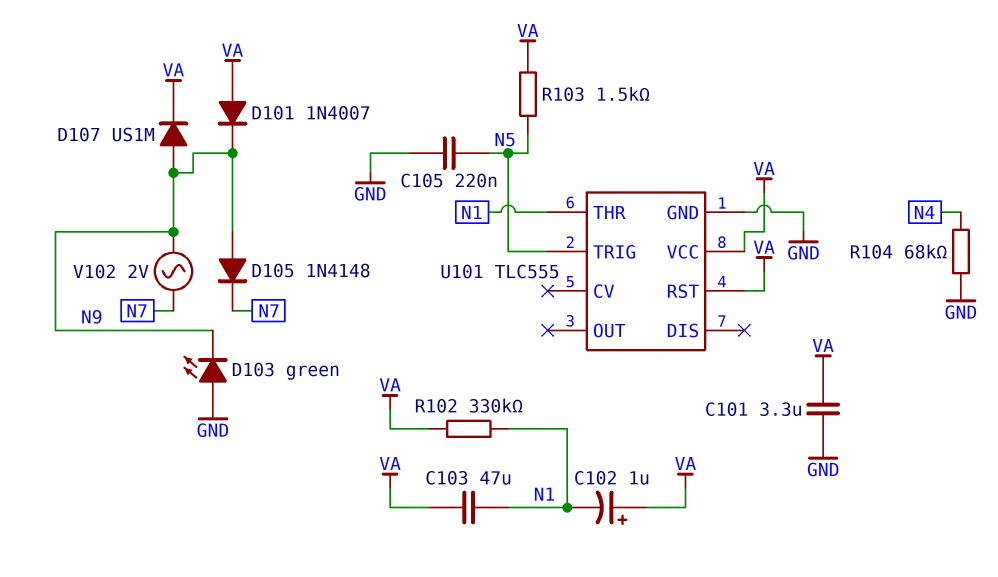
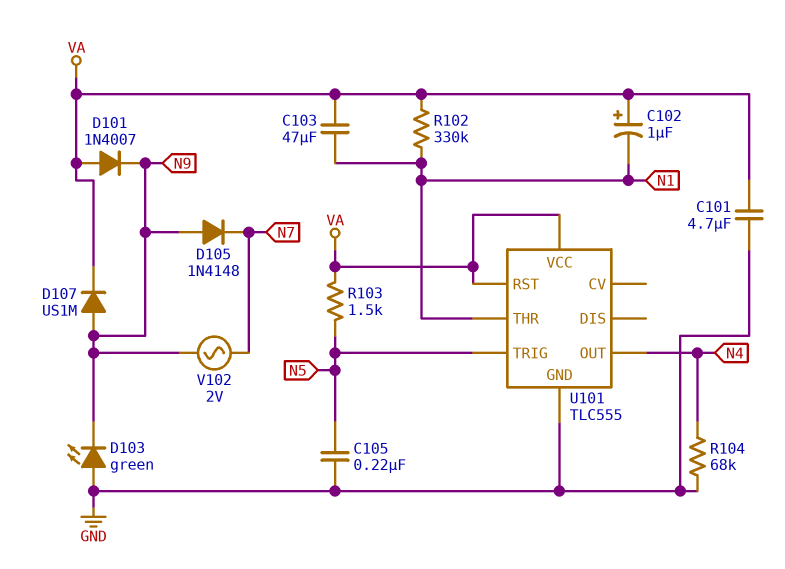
C101: 3.3uF (GND, VA) -> 4.7uF (GND, VA)
U101 pin OUT: none -> N4

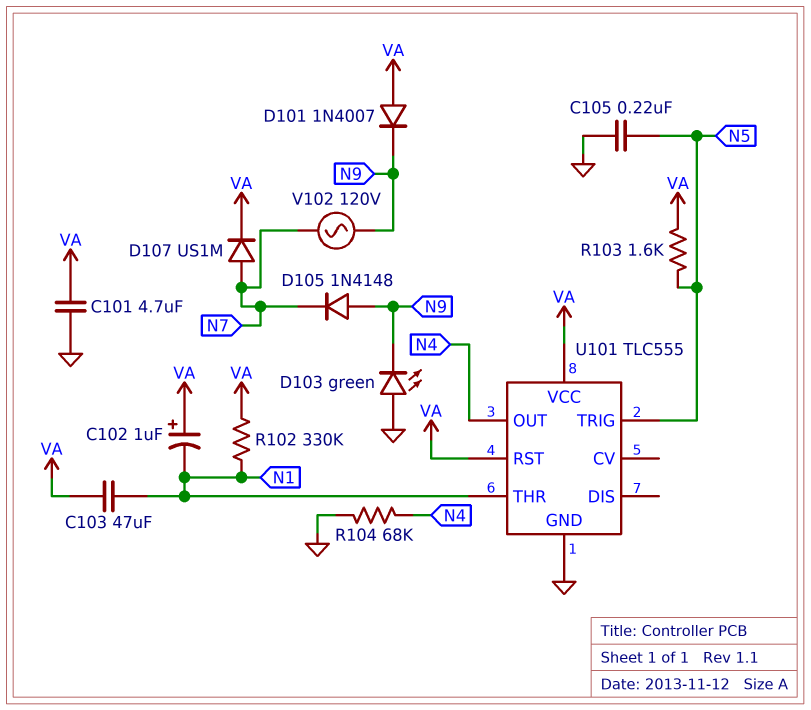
D107: diode US1M (A N9, K VA) -> diode US1M (A N7, K VA)
R103: 1.5k (N5, VA) -> 1.6k (N5, VA)
V102: AC 2V (N7, N9) -> AC 120V (N7, N9)

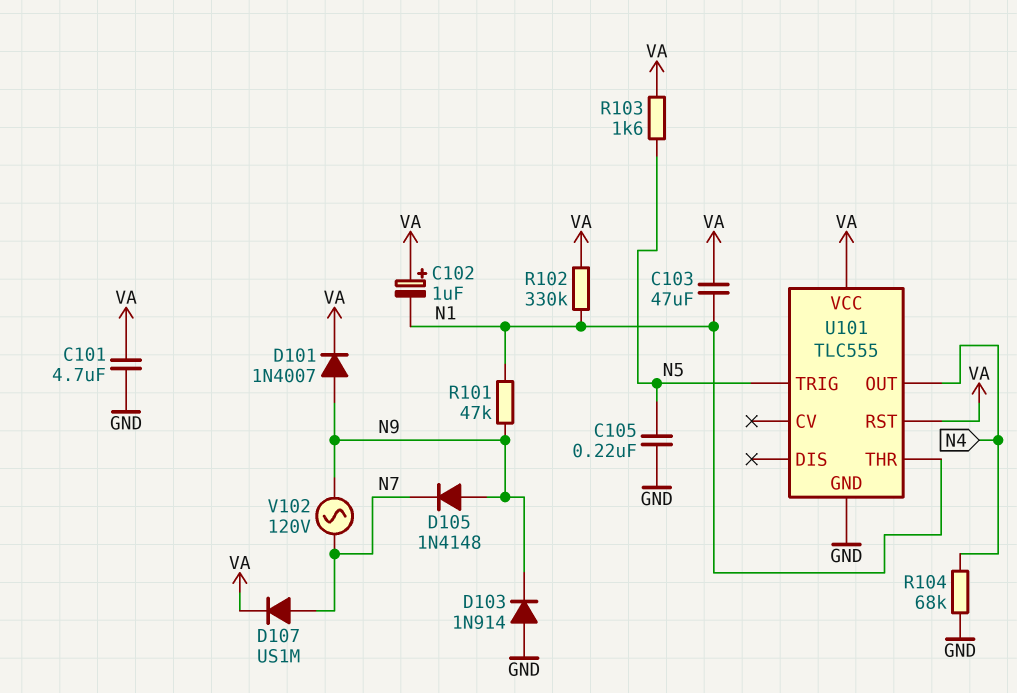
D101: diode 1N4007 (A VA, K N9) -> diode 1N4007 (A N9, K VA)
D103: LED green (A GND, K N9) -> diode 1N914 (A GND, K N9)
R101: none -> 47k (N1, N9)

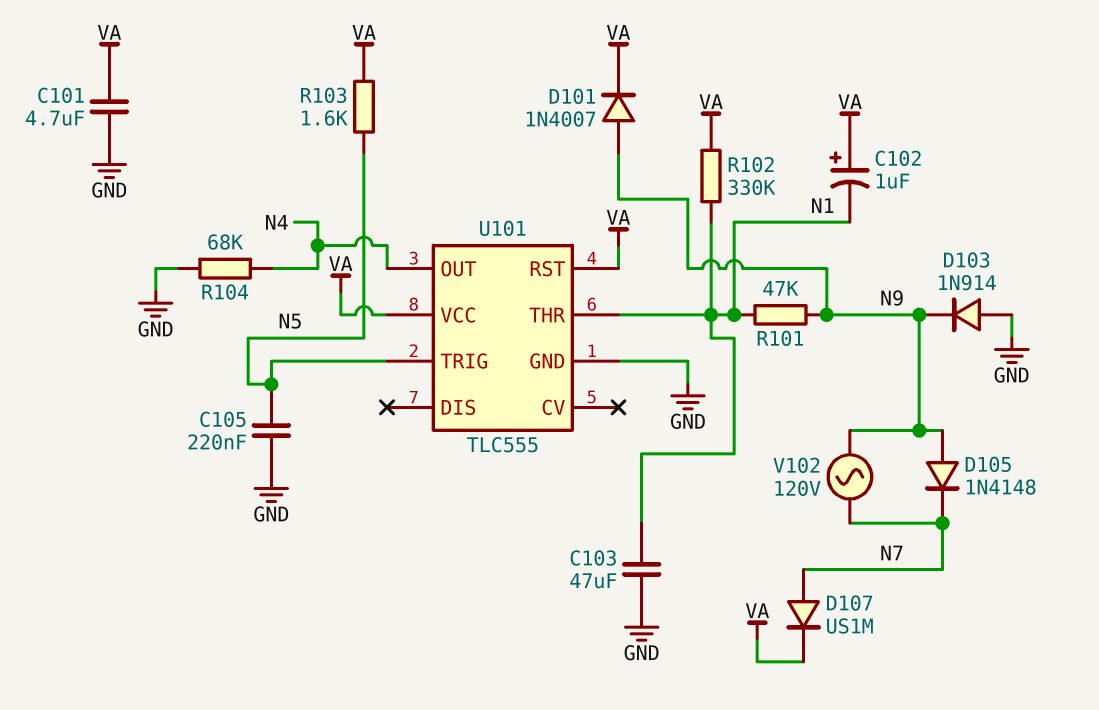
C103: 47uF (N1, VA) -> 47uF (GND, N1)

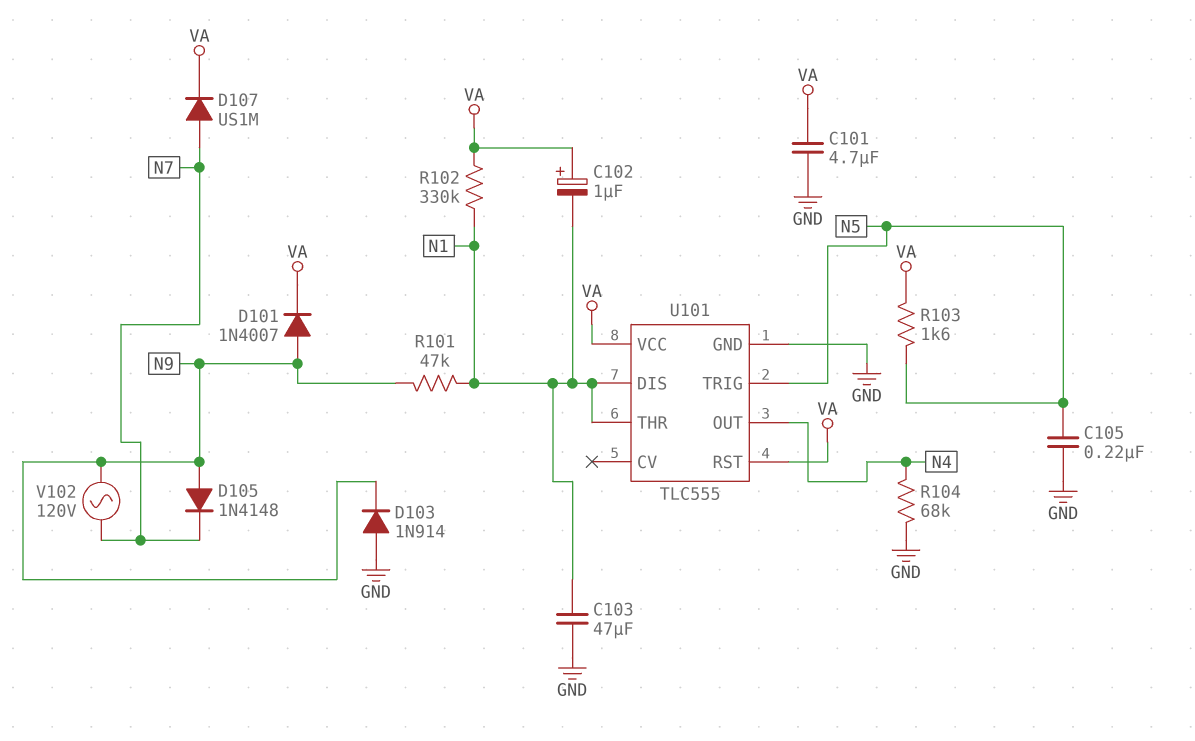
U101 pin DIS: none -> N1

